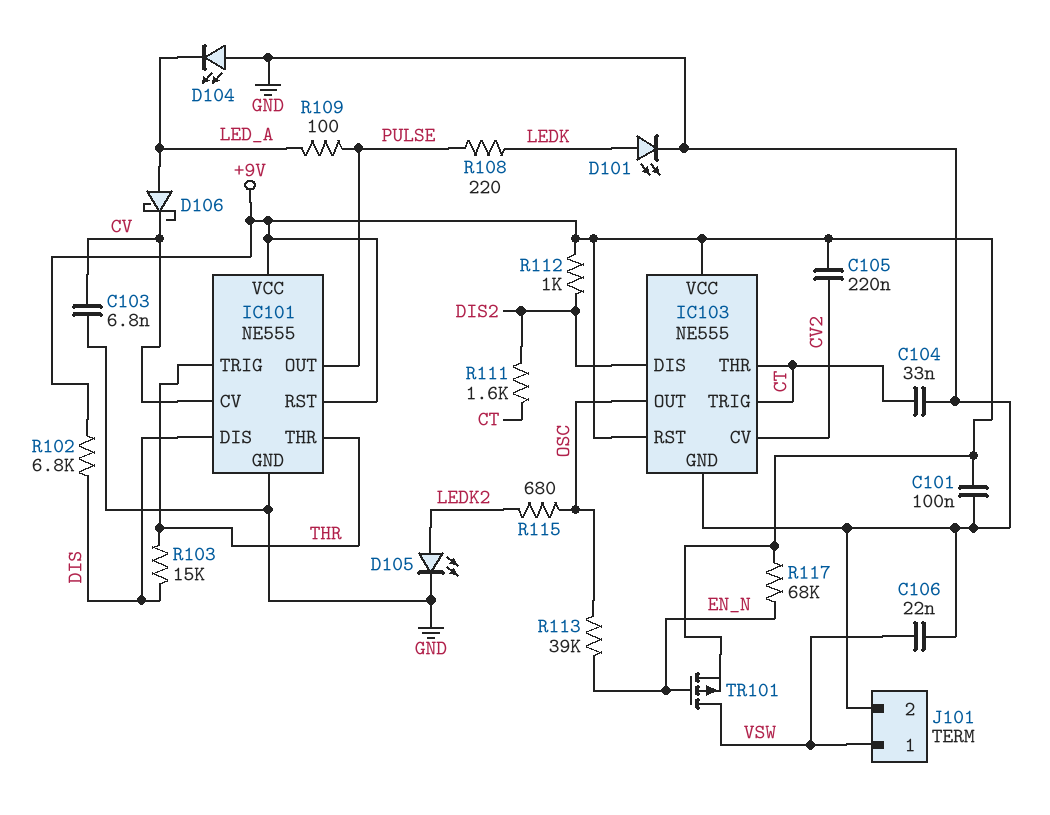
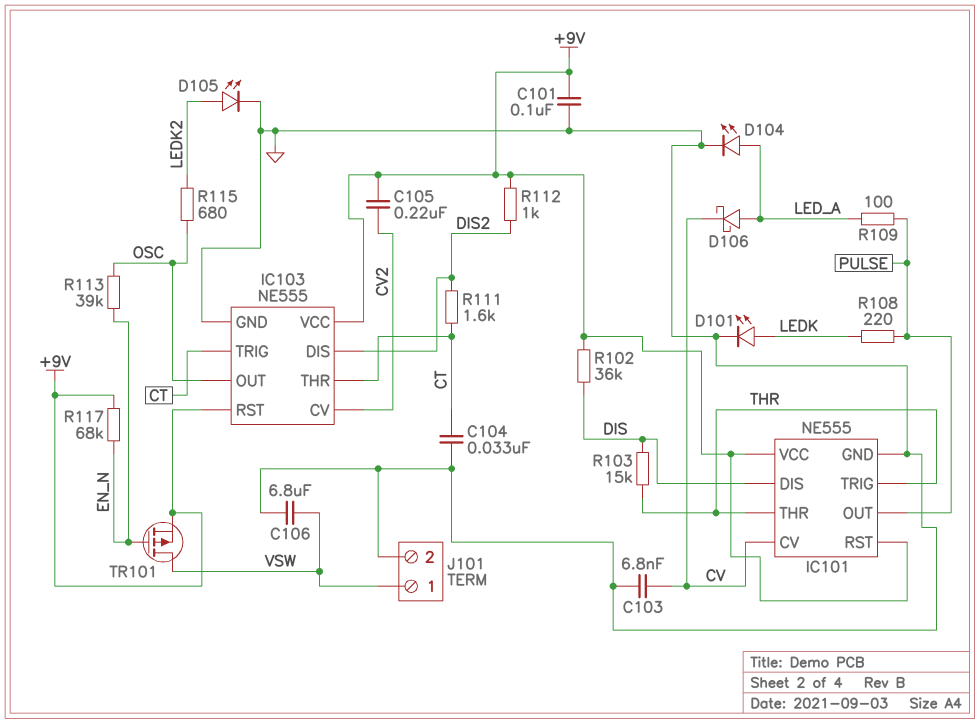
C106: 22nF (GND, VSW) -> 6.8uF (GND, VSW)
D104: LED (A GND, K LED_A) -> LED (A LED_A, K GND)
R102: 6.8k (+9V, DIS) -> 36k (+9V, DIS)

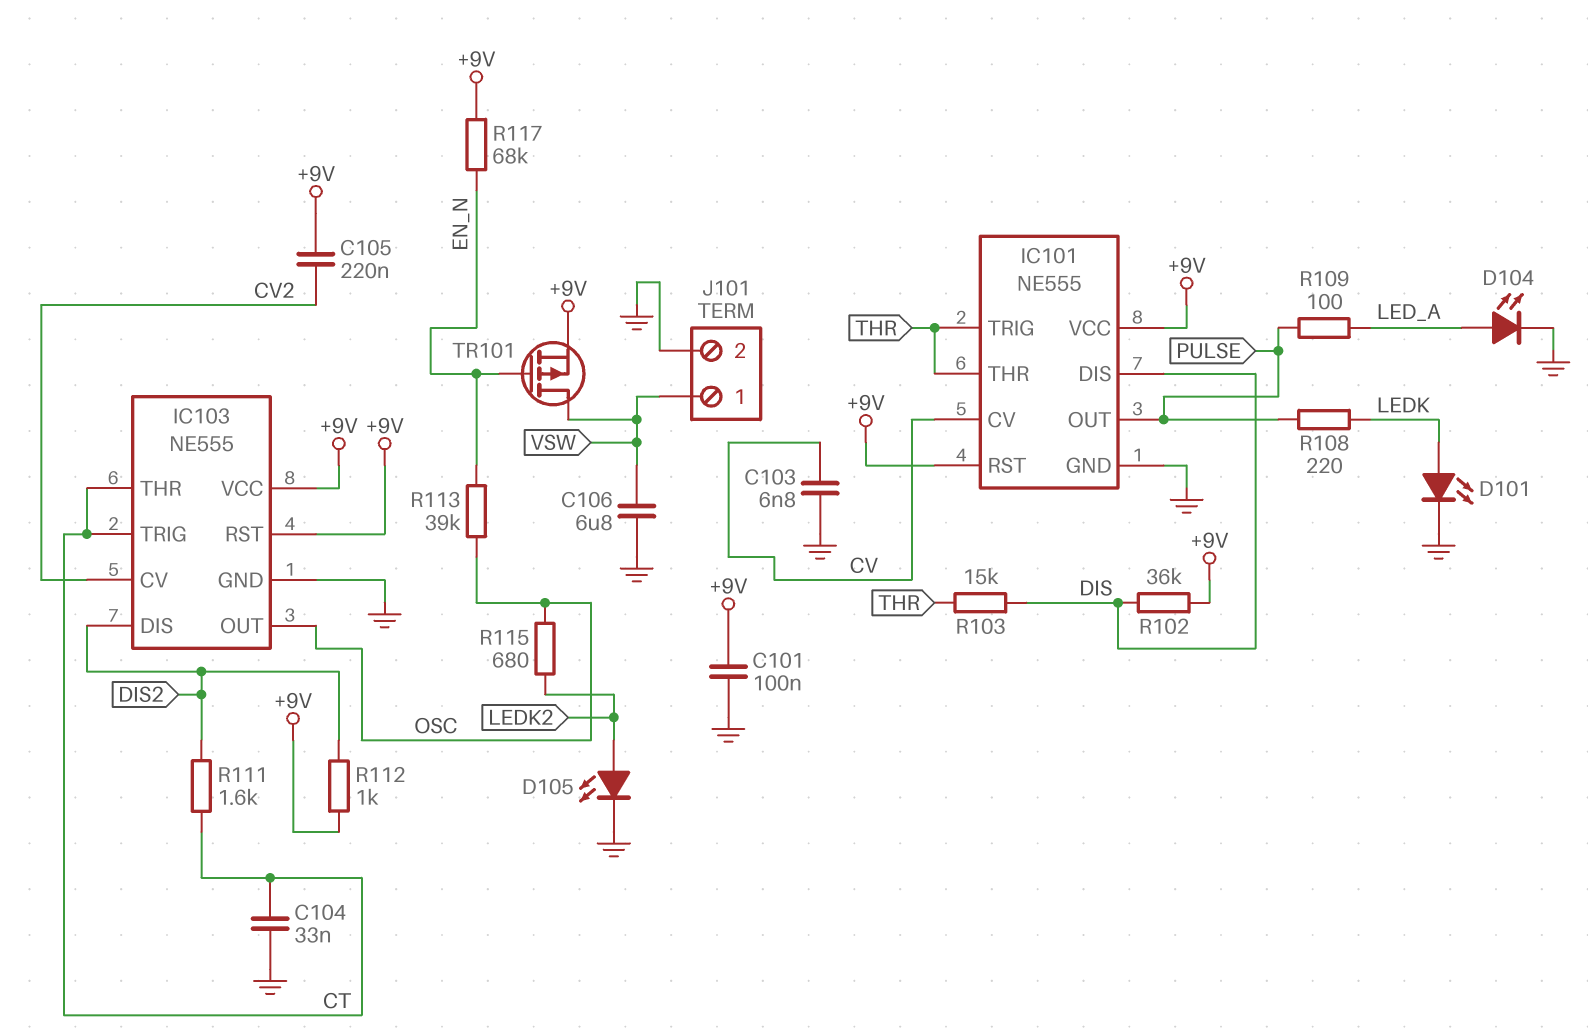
D106: schottky (A LED_A, K CV) -> none

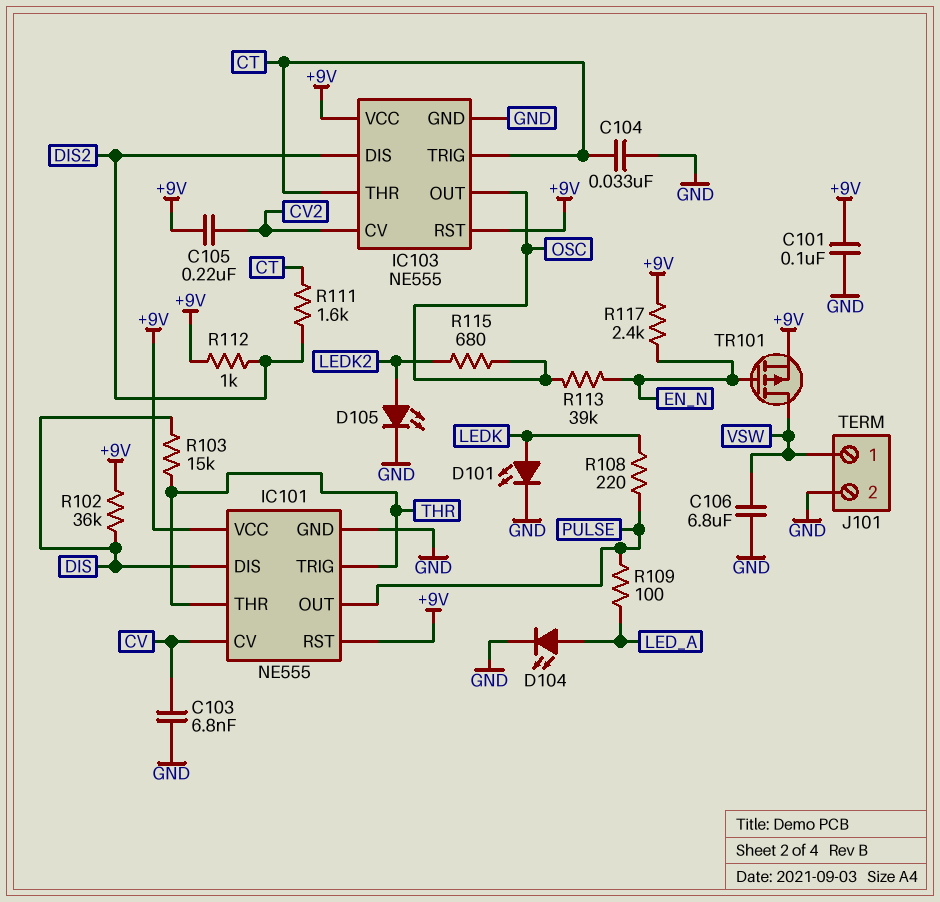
R117: 68k (+9V, EN_N) -> 2.4k (+9V, EN_N)

